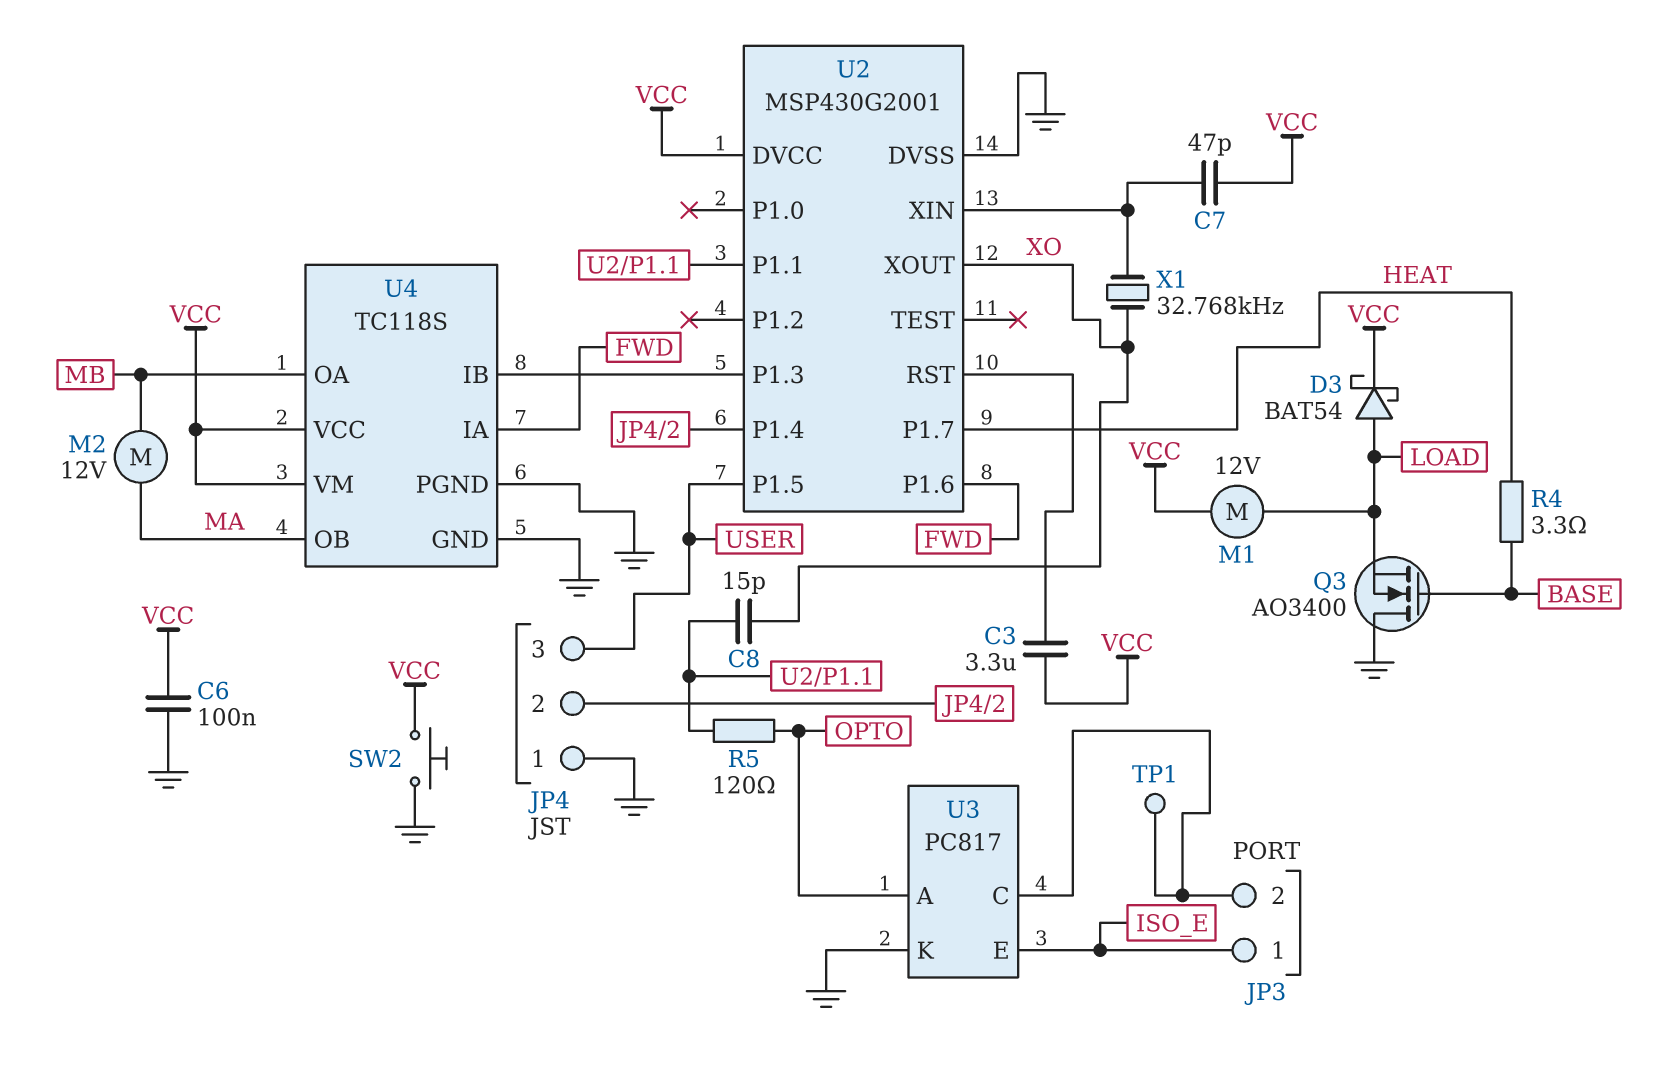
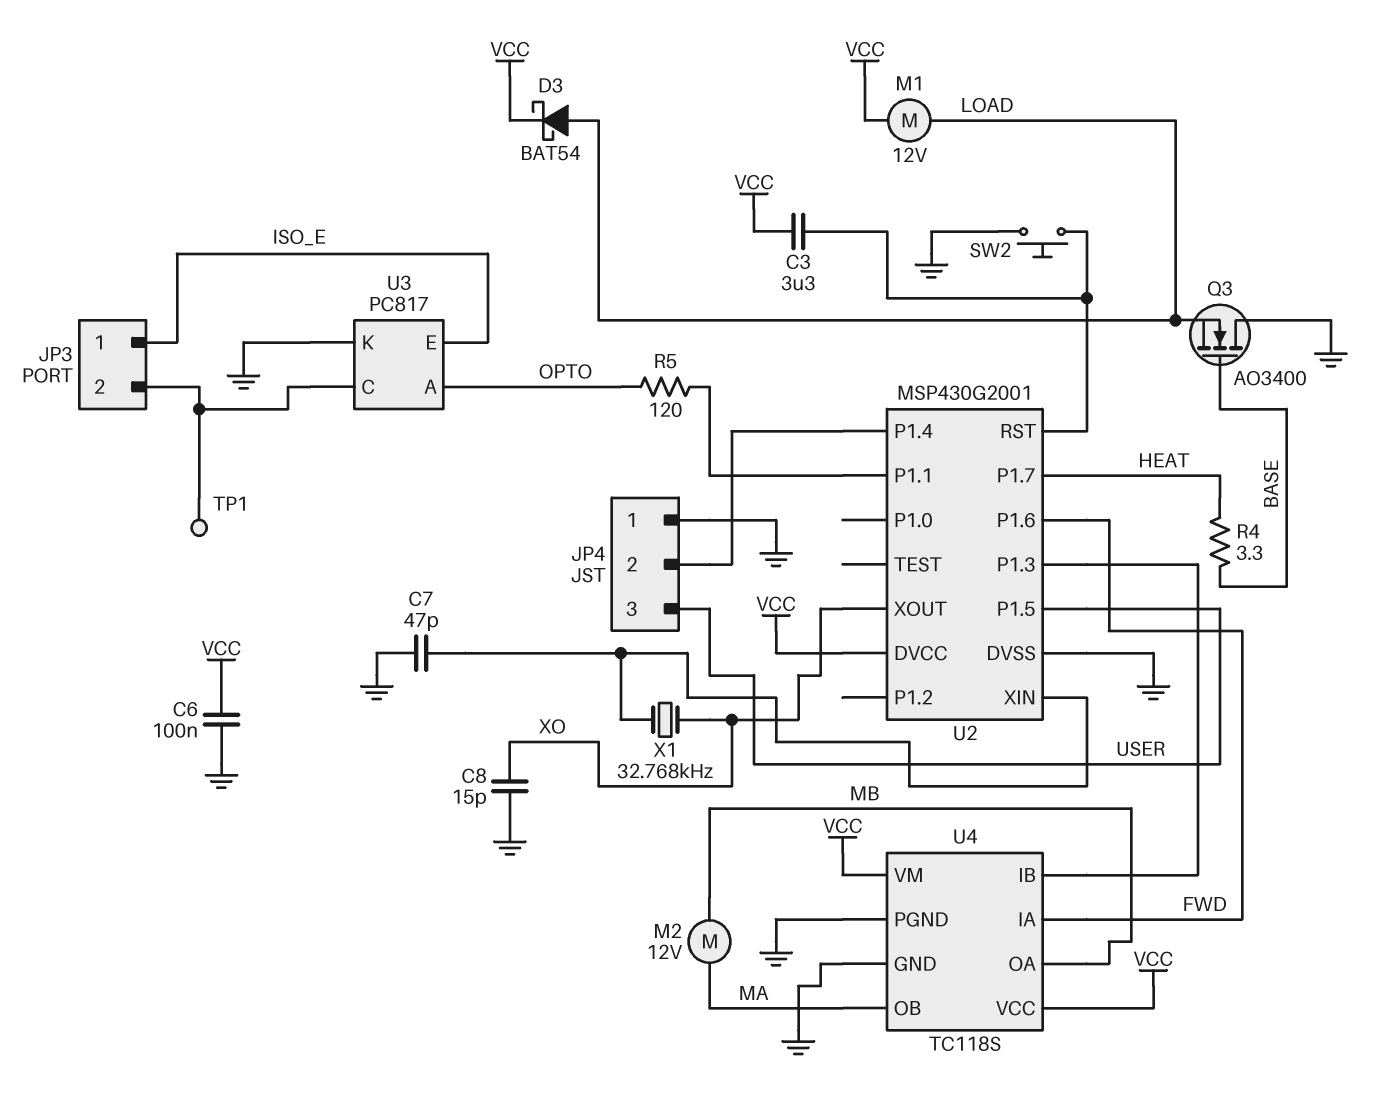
C7: 47pF (U2/XIN, VCC) -> 47pF (GND, U2/XIN)
C8: 15pF (U2/P1.1, XO) -> 15pF (GND, XO)
SW2: button (GND, VCC) -> button (GND, U2/RST)

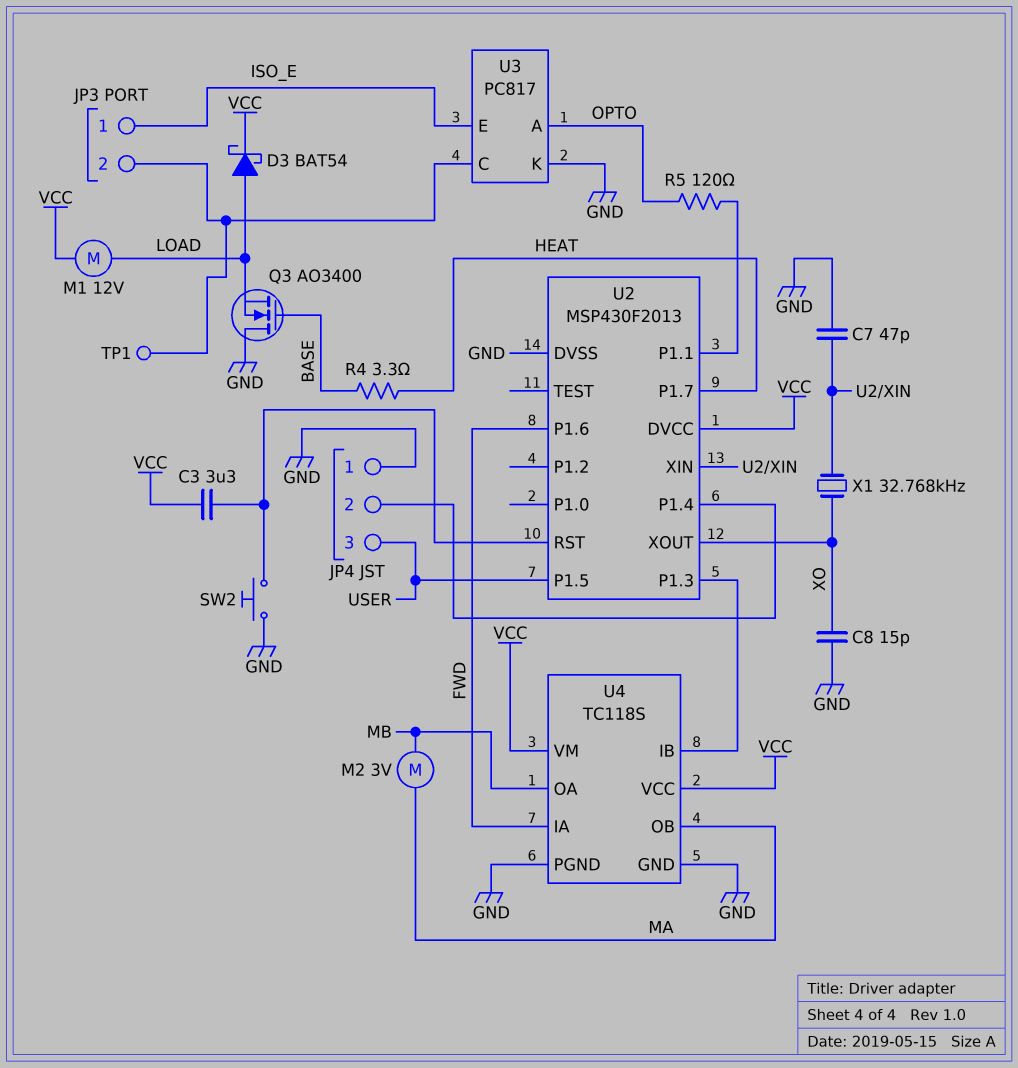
C6: 100nF (GND, VCC) -> none
M2: motor 12V (MA, MB) -> motor 3V (MA, MB)
U2: MSP430G2001 -> MSP430F2013

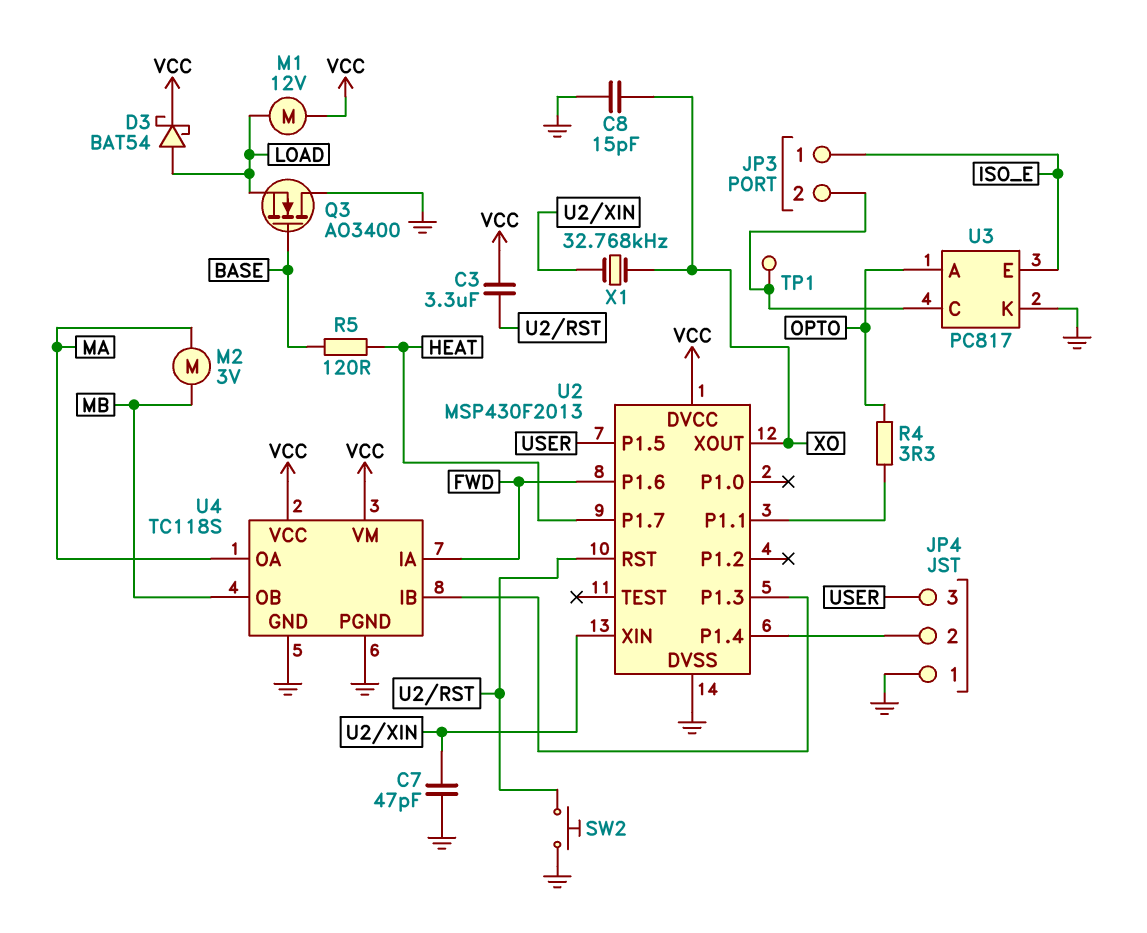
R4: 3.3 (BASE, HEAT) -> 3.3 (OPTO, U2/P1.1)
R5: 120 (OPTO, U2/P1.1) -> 120 (BASE, HEAT)
U4 pin OA: MB -> MA
U4 pin OB: MA -> MB

